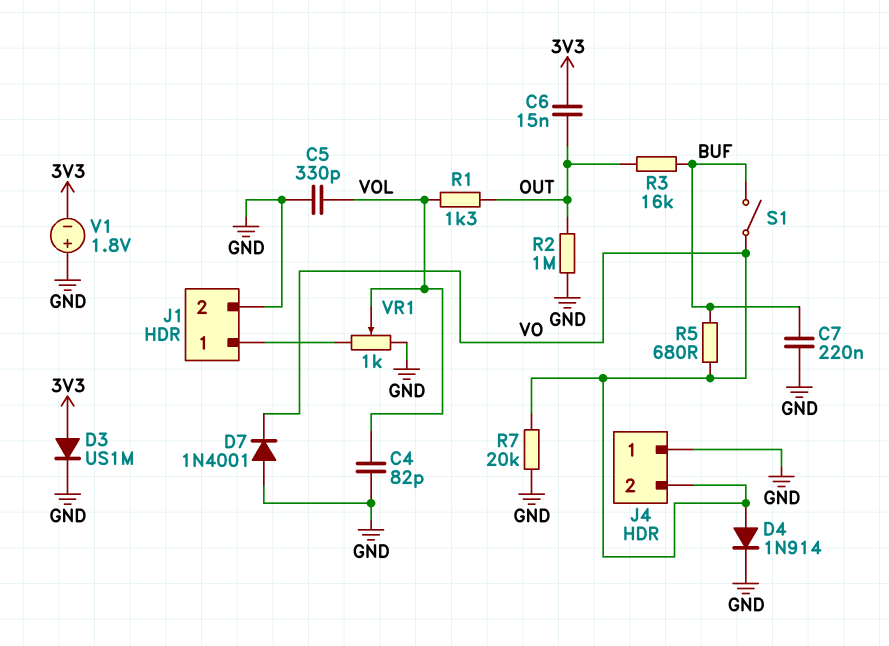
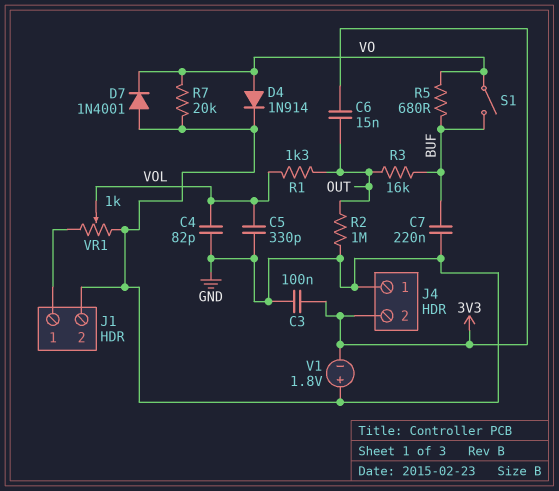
C3: none -> 100nF (3V3, GND)
D3: diode US1M (A 3V3, K GND) -> none
J4 pin 2: VO -> 3V3

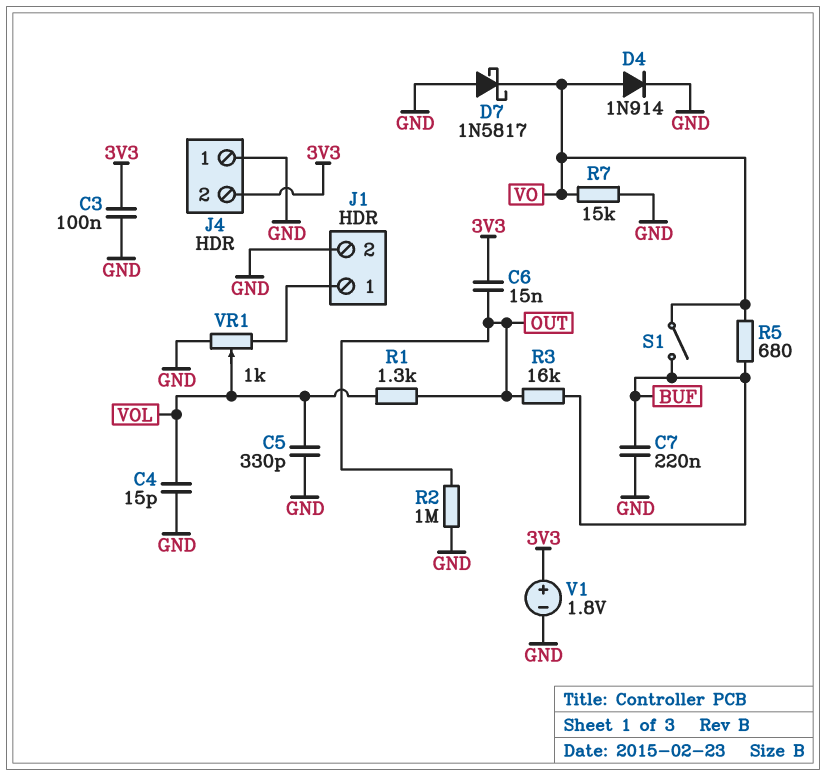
C4: 82pF (GND, VOL) -> 15pF (GND, VOL)
D7: diode 1N4001 (A GND, K VO) -> schottky 1N5817 (A GND, K VO)
R7: 20k (GND, VO) -> 15k (GND, VO)
V1: 1.8V (plus GND, minus 3V3) -> 1.8V (plus 3V3, minus GND)

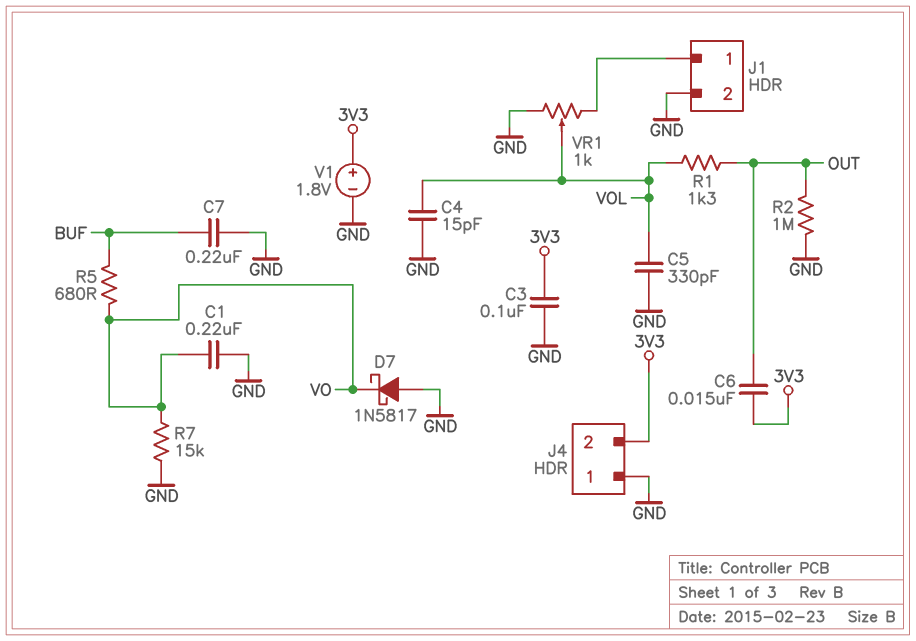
C1: none -> 220nF (GND, VO)
D4: diode 1N914 (A VO, K GND) -> none
R3: 16k (BUF, OUT) -> none
S1: switch (BUF, VO) -> none

